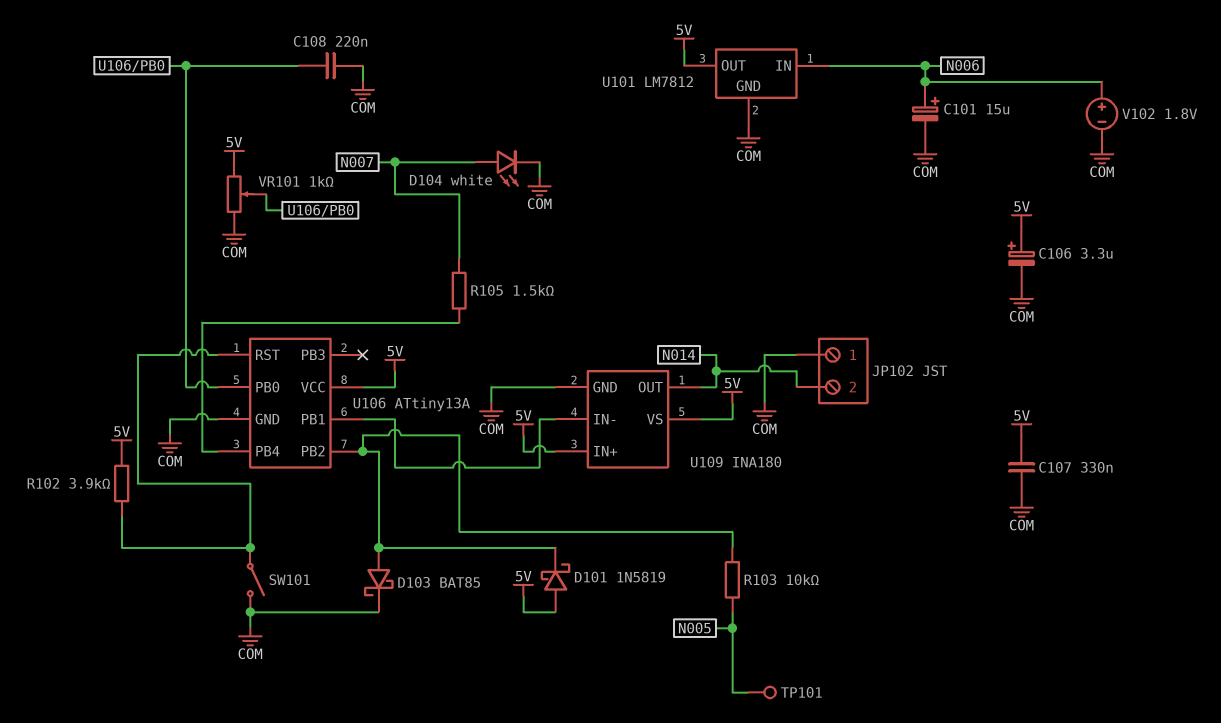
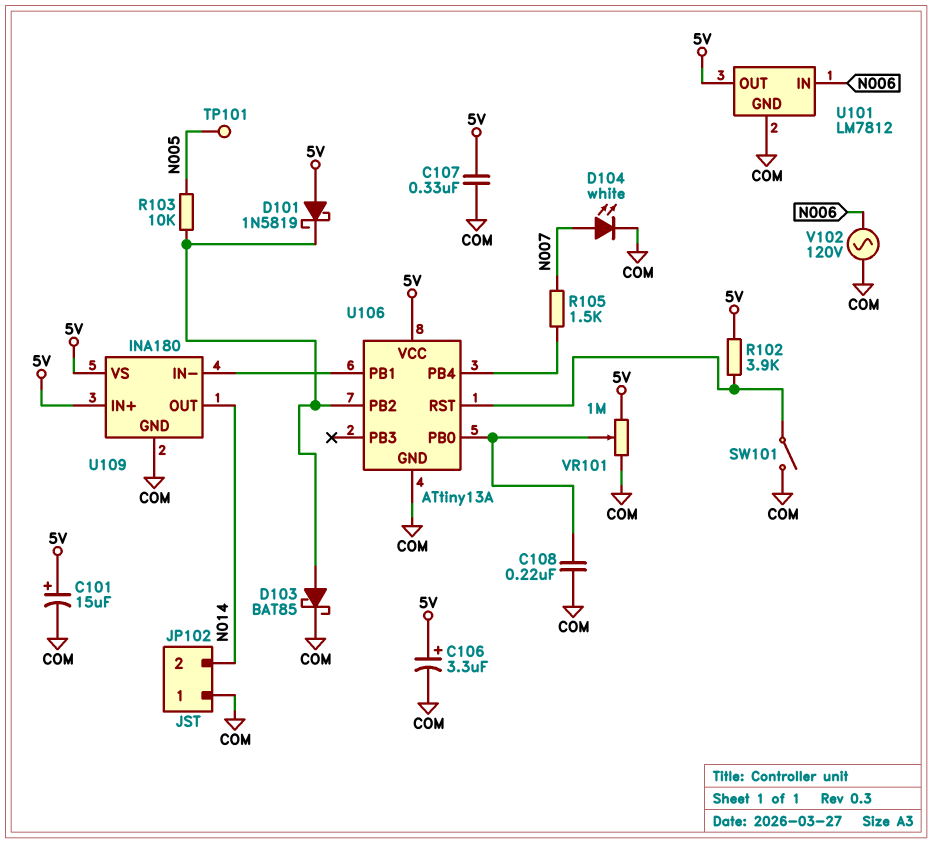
C101: 15uF (plus N006, minus COM) -> 15uF (plus 5V, minus COM)
V102: 1.8V (plus N006, minus COM) -> AC 120V (COM, N006)
VR101: 1k (5V, COM, wiper U106/PB0) -> 1M (5V, COM, wiper U106/PB0)

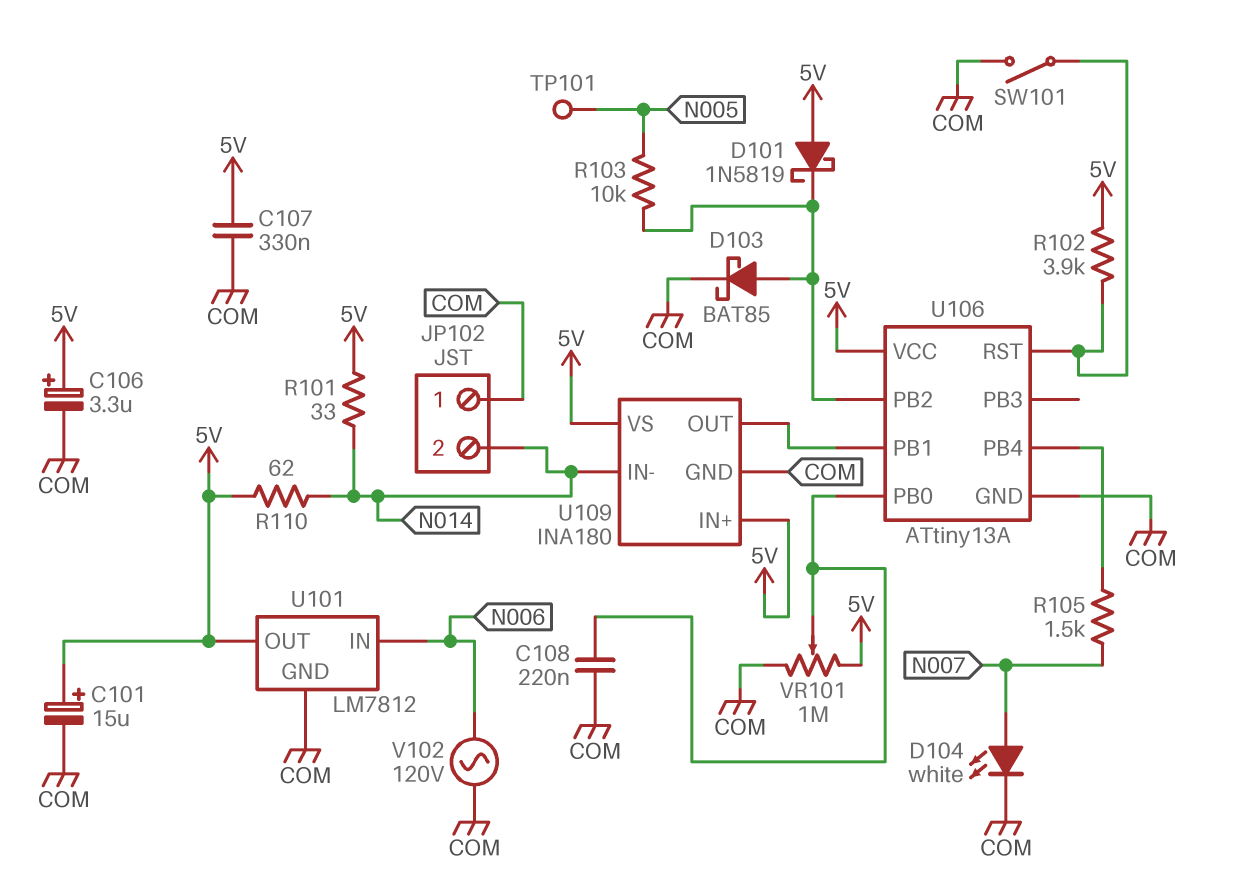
R101: none -> 33 (5V, N014)
R110: none -> 62 (5V, N014)
U109 pin IN-: U106/PB1 -> N014
U109 pin OUT: N014 -> U106/PB1

